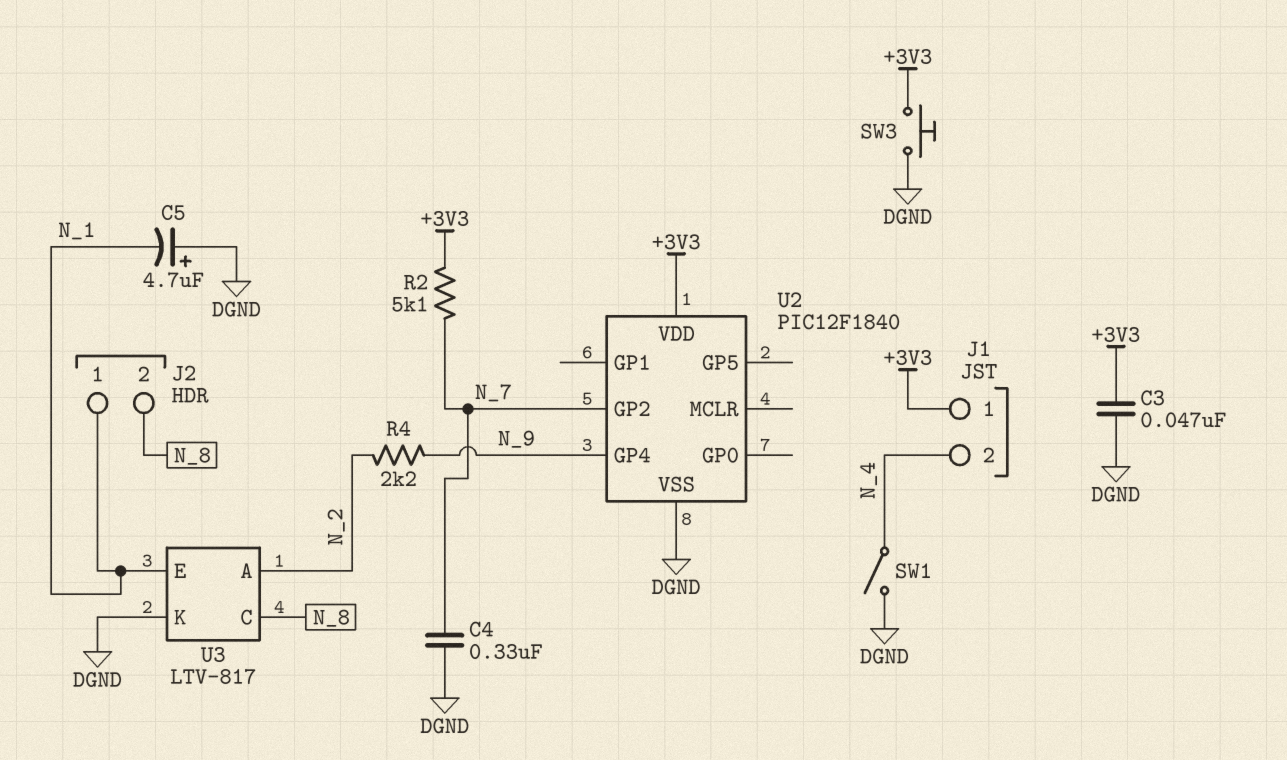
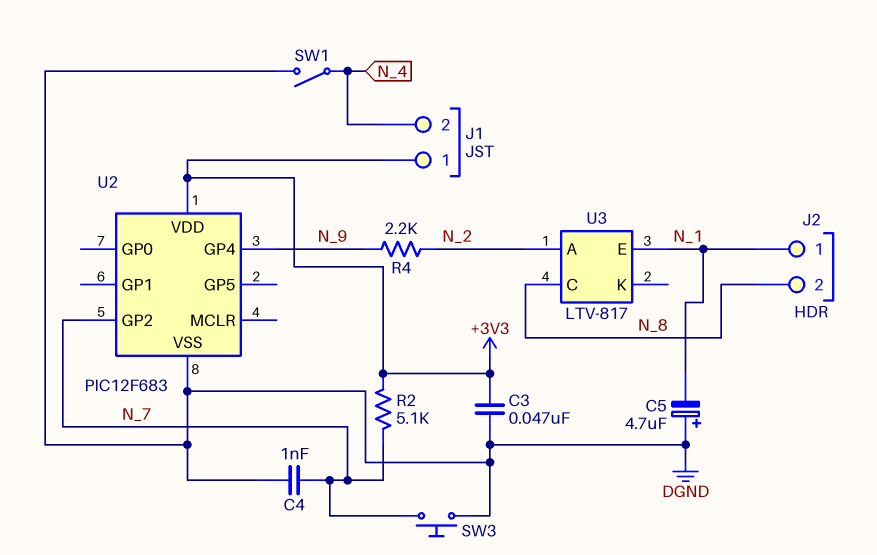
C4: 330nF (DGND, N_7) -> 1nF (DGND, N_7)
SW3: button (+3V3, DGND) -> button (DGND, N_7)
U2: PIC12F1840 -> PIC12F683
U3 pin K: DGND -> none

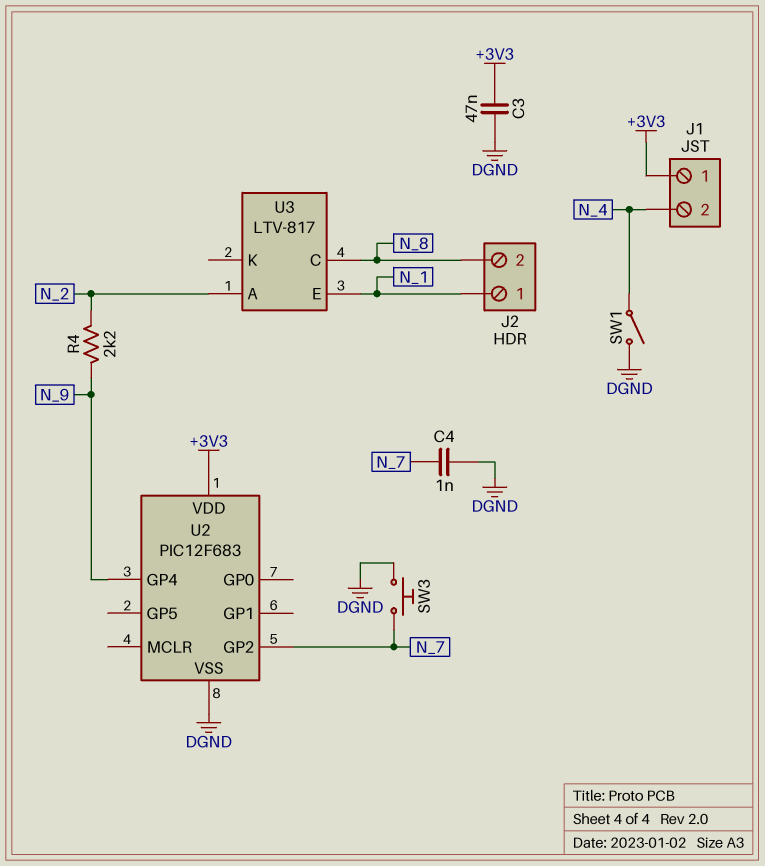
C5: 4.7uF (plus DGND, minus N_1) -> none
R2: 5.1k (+3V3, N_7) -> none

